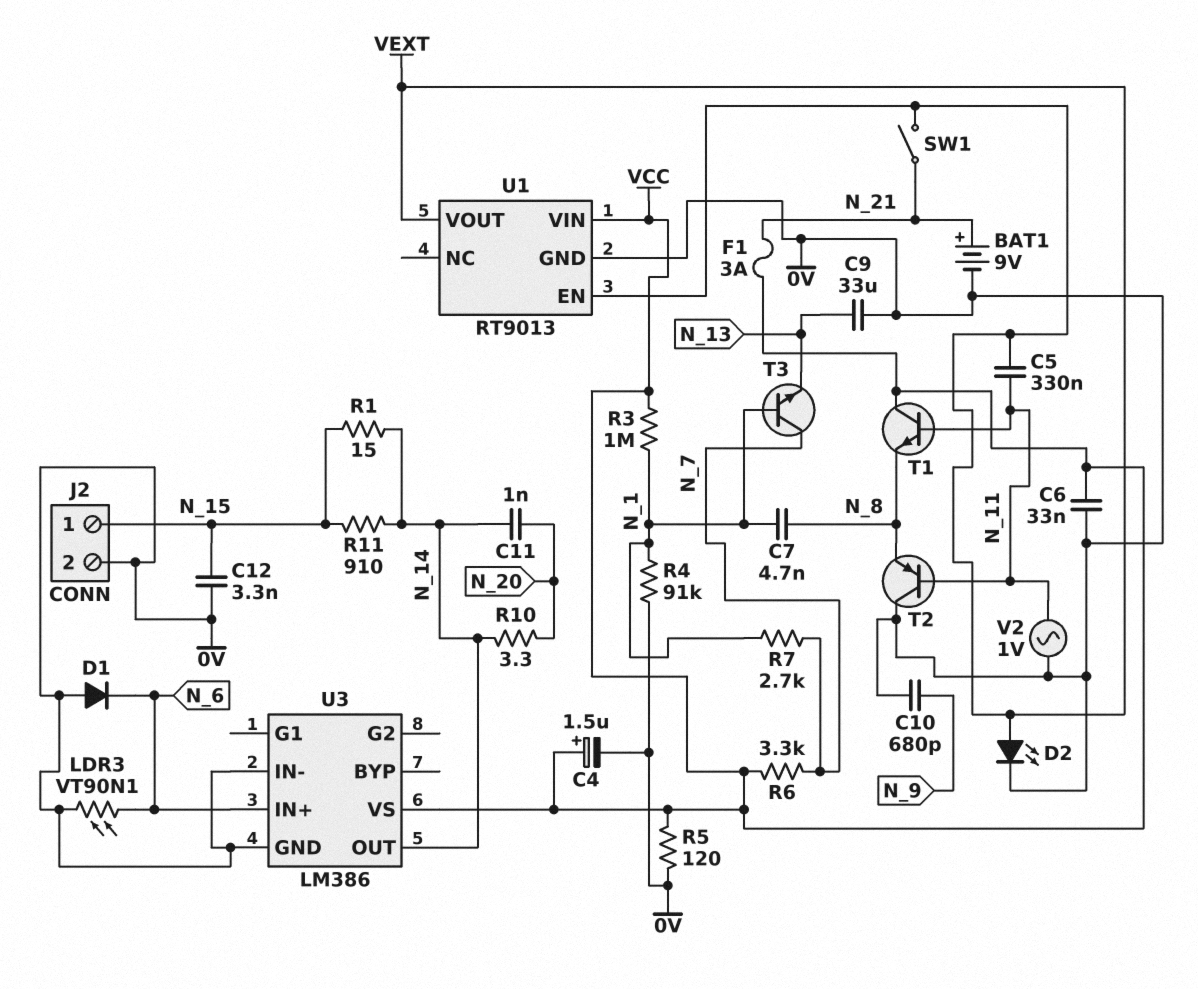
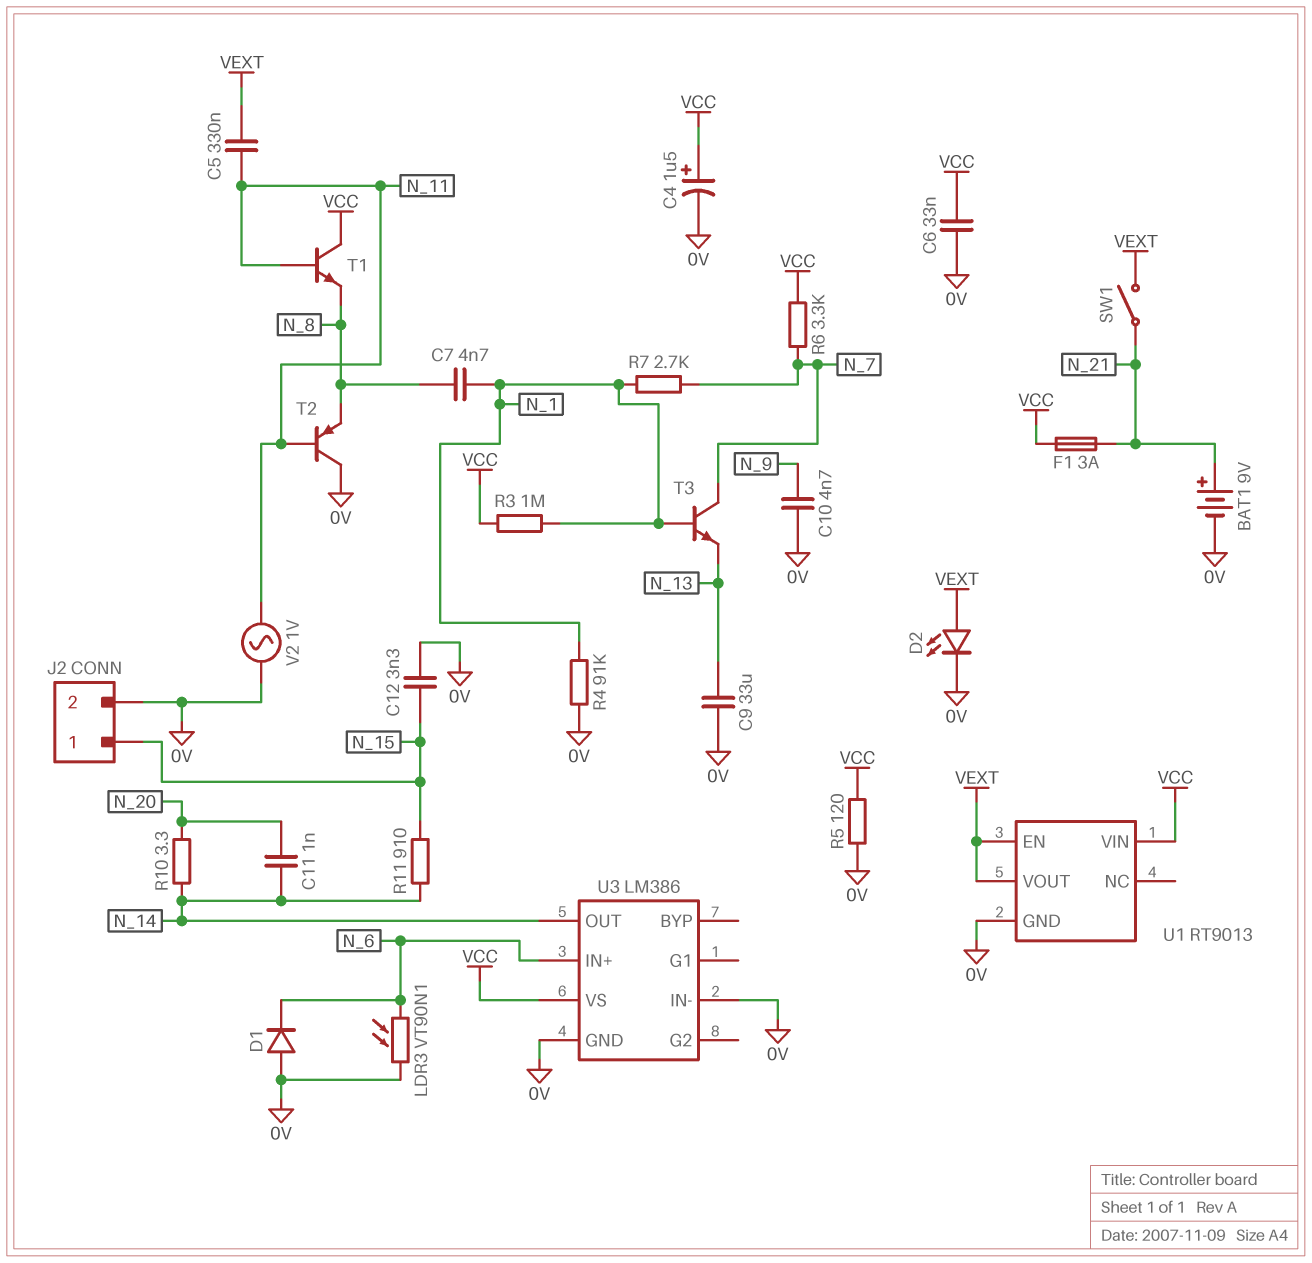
C10: 680pF (0V, N_9) -> 4.7nF (0V, N_9)
R1: 15 (N_14, N_15) -> none

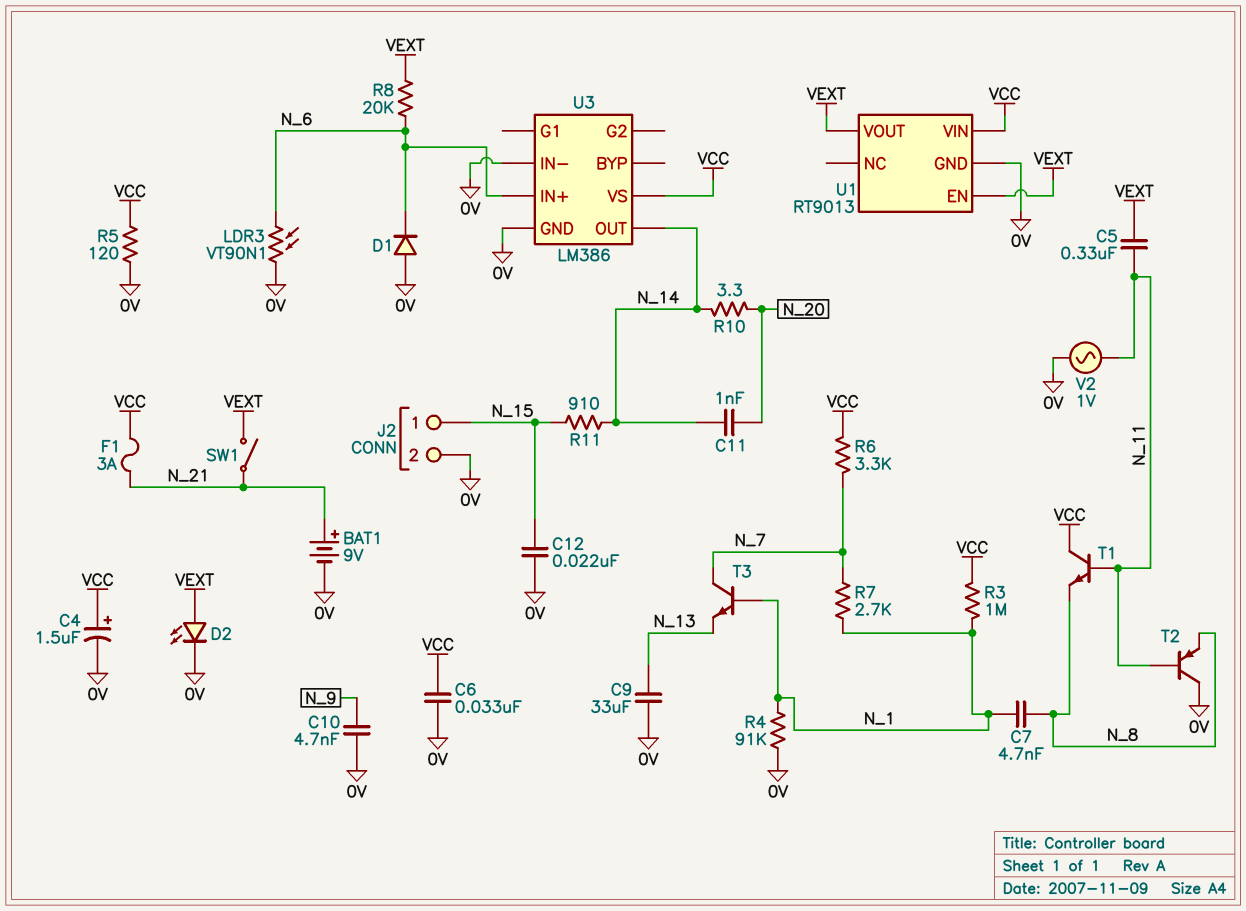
C12: 3.3nF (0V, N_15) -> 22nF (0V, N_15)
R8: none -> 20k (N_6, VEXT)

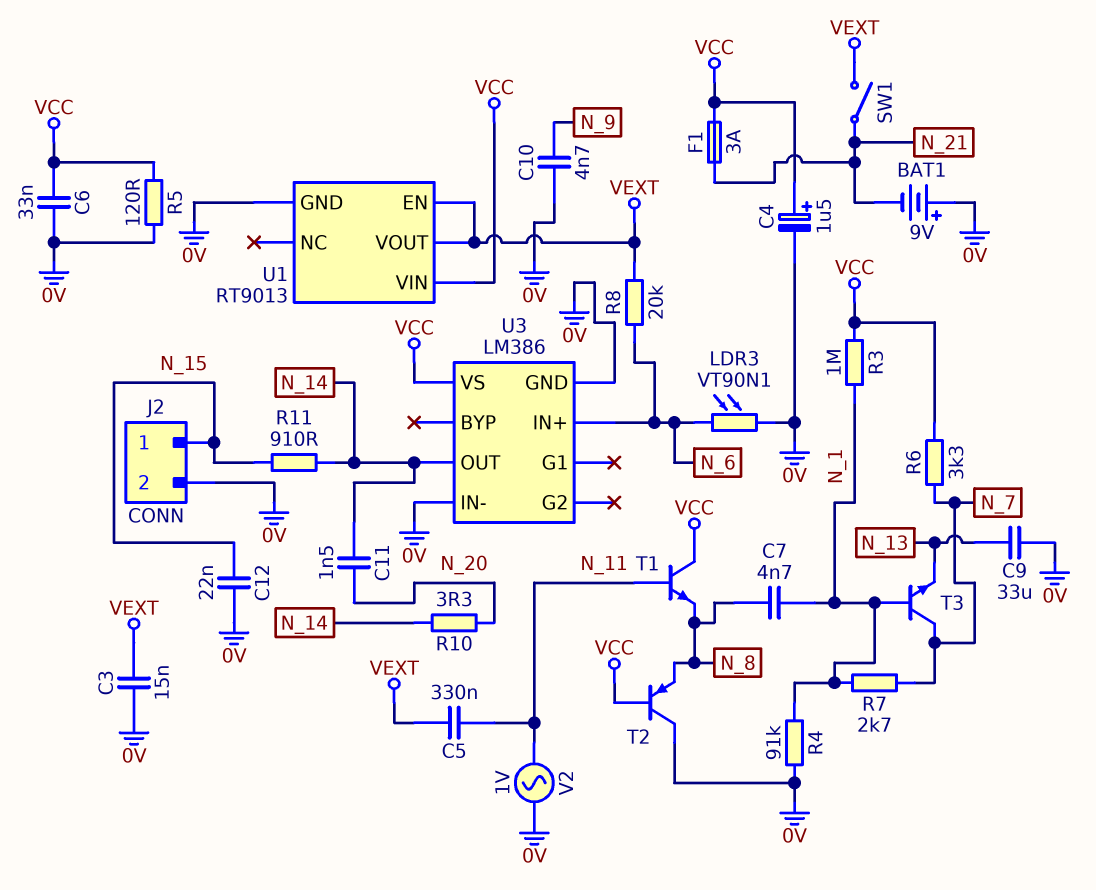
BAT1: 9V (plus N_21, minus 0V) -> 9V (plus 0V, minus N_21)
C3: none -> 15nF (0V, VEXT)
C11: 1nF (N_14, N_20) -> 1.5nF (N_14, N_20)
D1: diode (A 0V, K N_6) -> none
D2: LED (A VEXT, K 0V) -> none
T2: PNP (B N_11, C 0V, E N_8) -> PNP (B VCC, C 0V, E N_8)

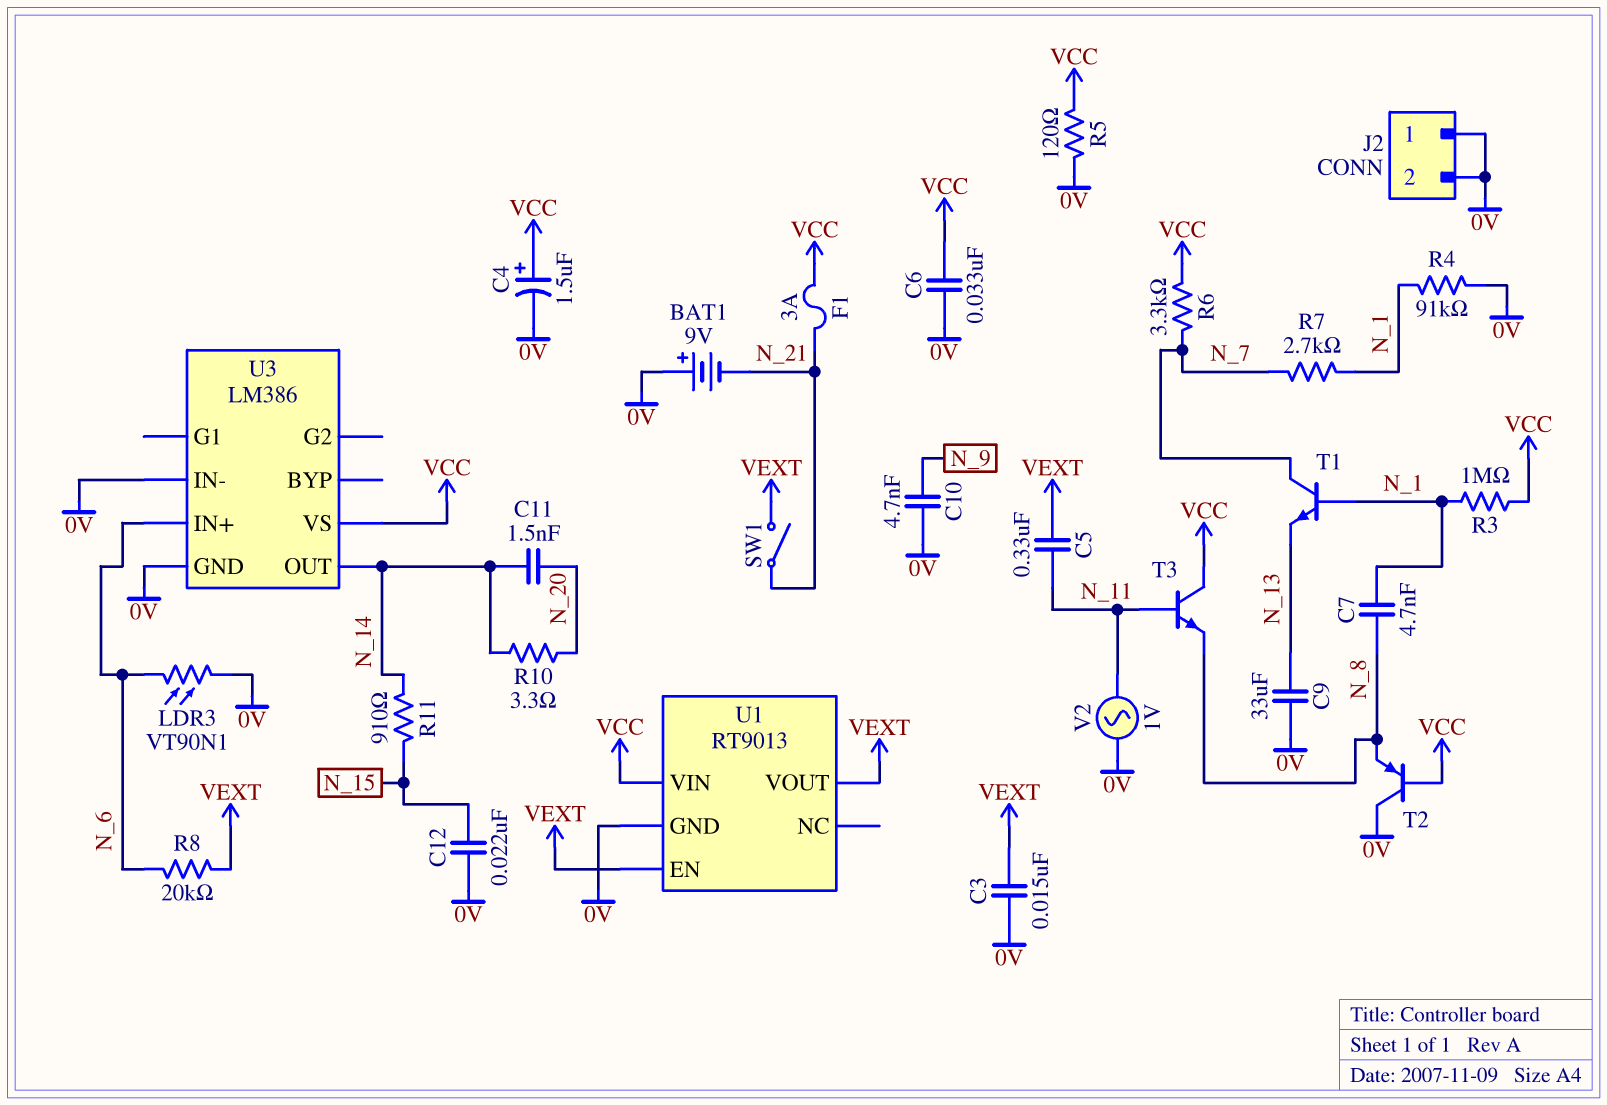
J2 pin 1: N_15 -> 0V
T1: NPN (B N_11, C VCC, E N_8) -> NPN (B N_1, C N_7, E N_13)
T3: NPN (B N_1, C N_7, E N_13) -> NPN (B N_11, C VCC, E N_8)

